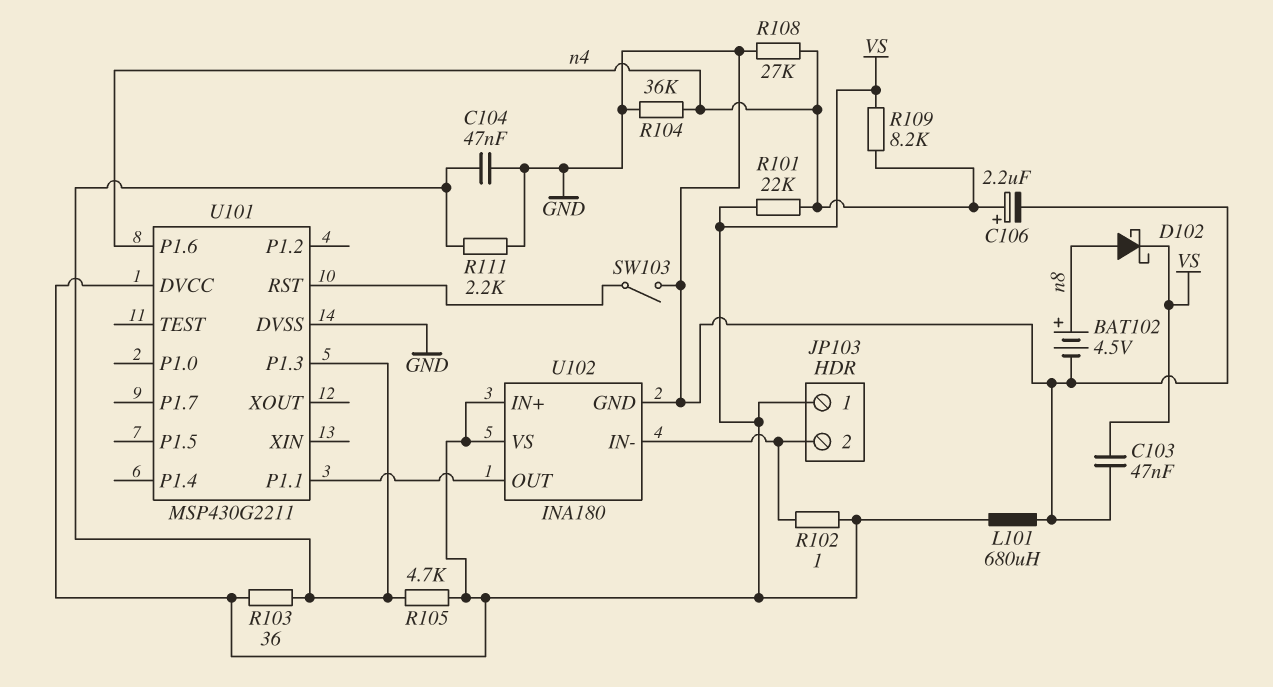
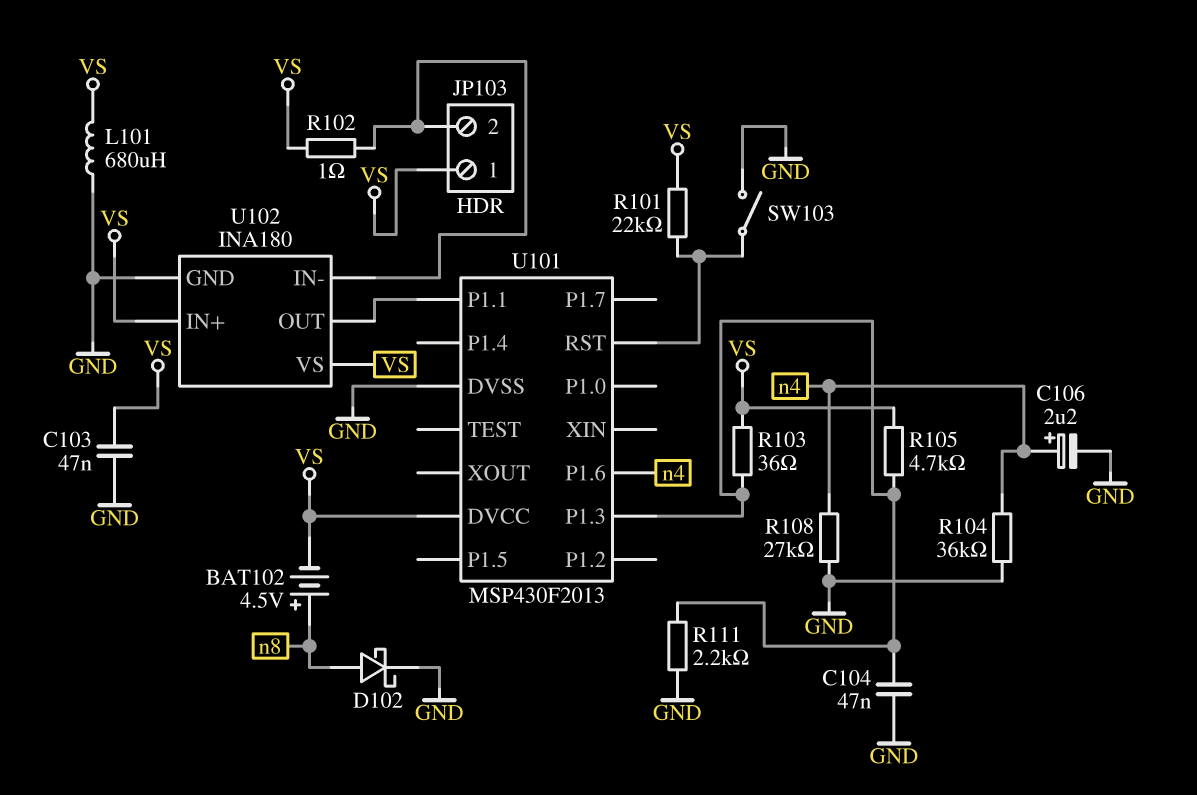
BAT102: 4.5V (plus n8, minus GND) -> 4.5V (plus n8, minus VS)
D102: schottky (A n8, K VS) -> schottky (A n8, K GND)
R101: 22k (VS, n4) -> 22k (U101/RST, VS)
R109: 8.2k (VS, n4) -> none
U101: MSP430G2211 -> MSP430F2013

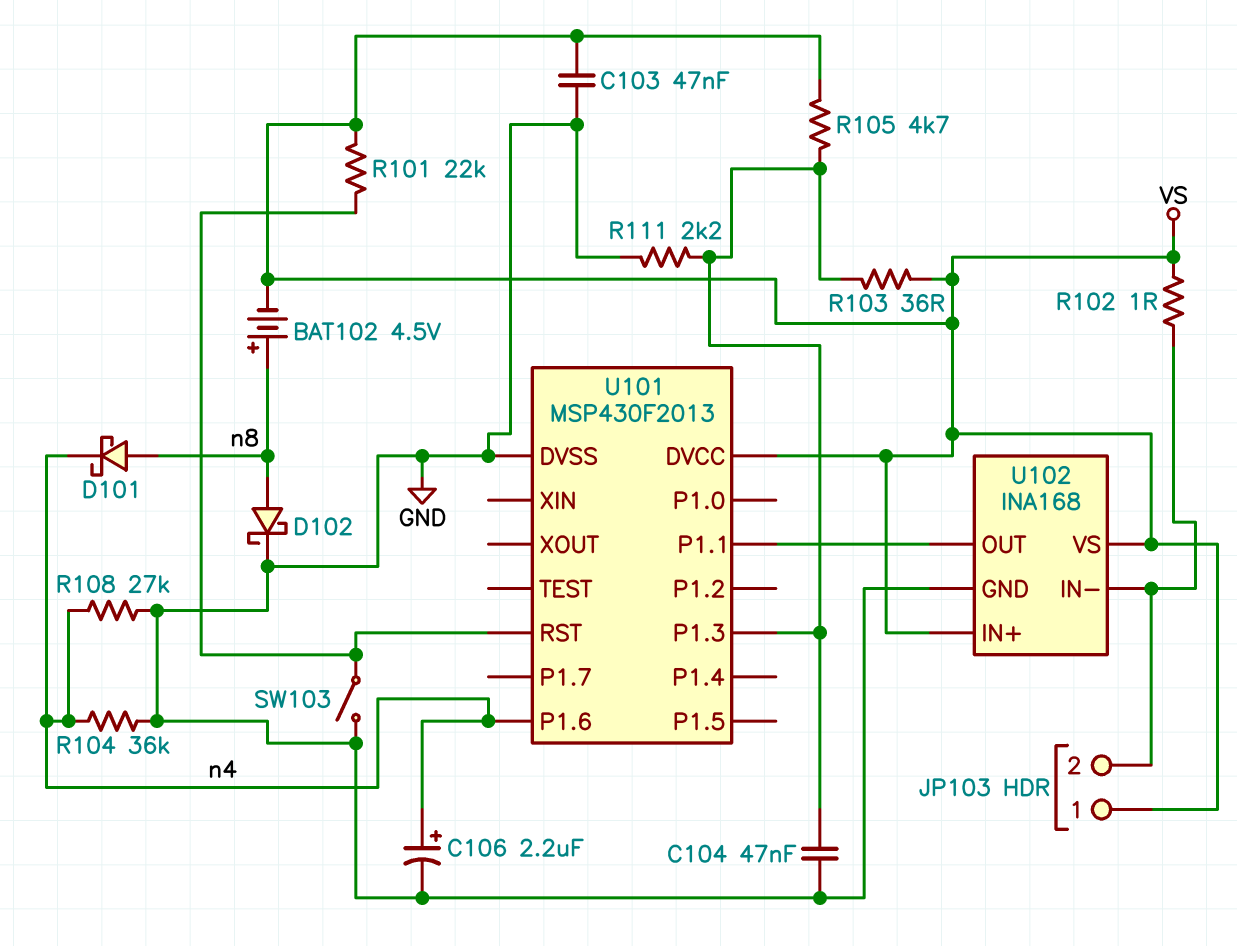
D101: none -> schottky (A n8, K n4)
L101: 680uH (GND, VS) -> none
U102: INA180 -> INA168

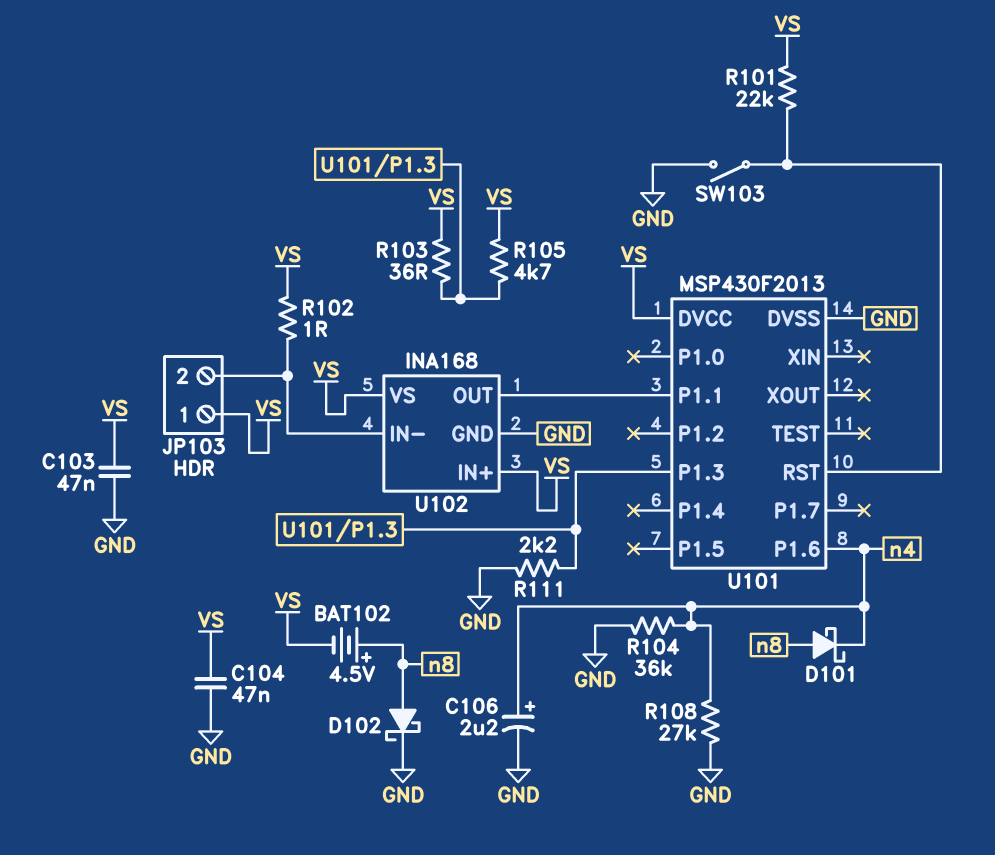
C104: 47nF (GND, U101/P1.3) -> 47nF (GND, VS)

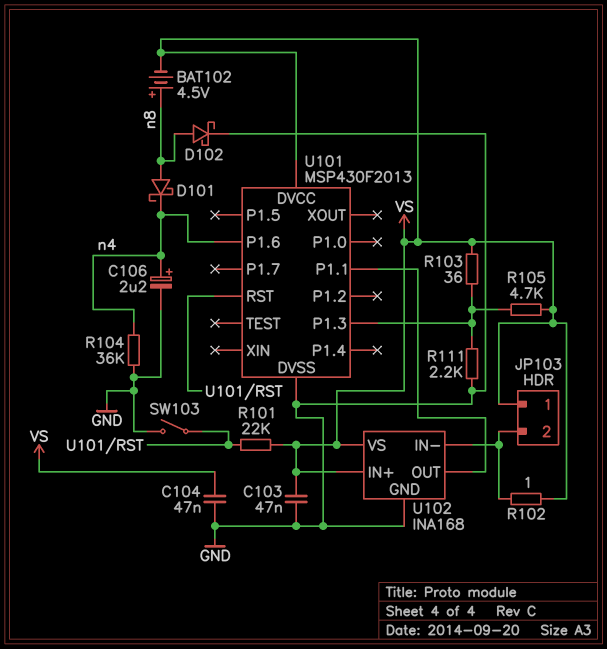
R108: 27k (GND, n4) -> none

